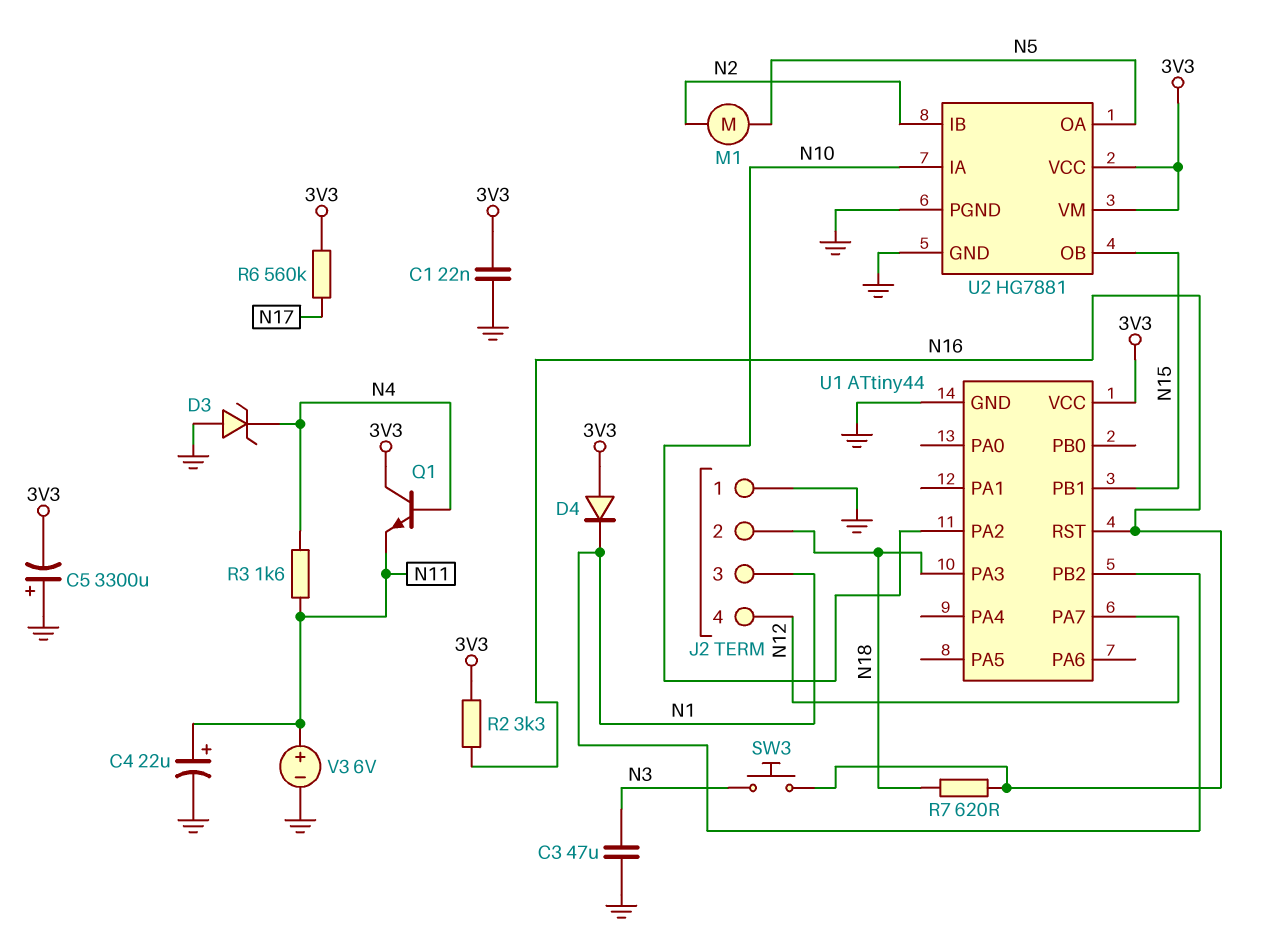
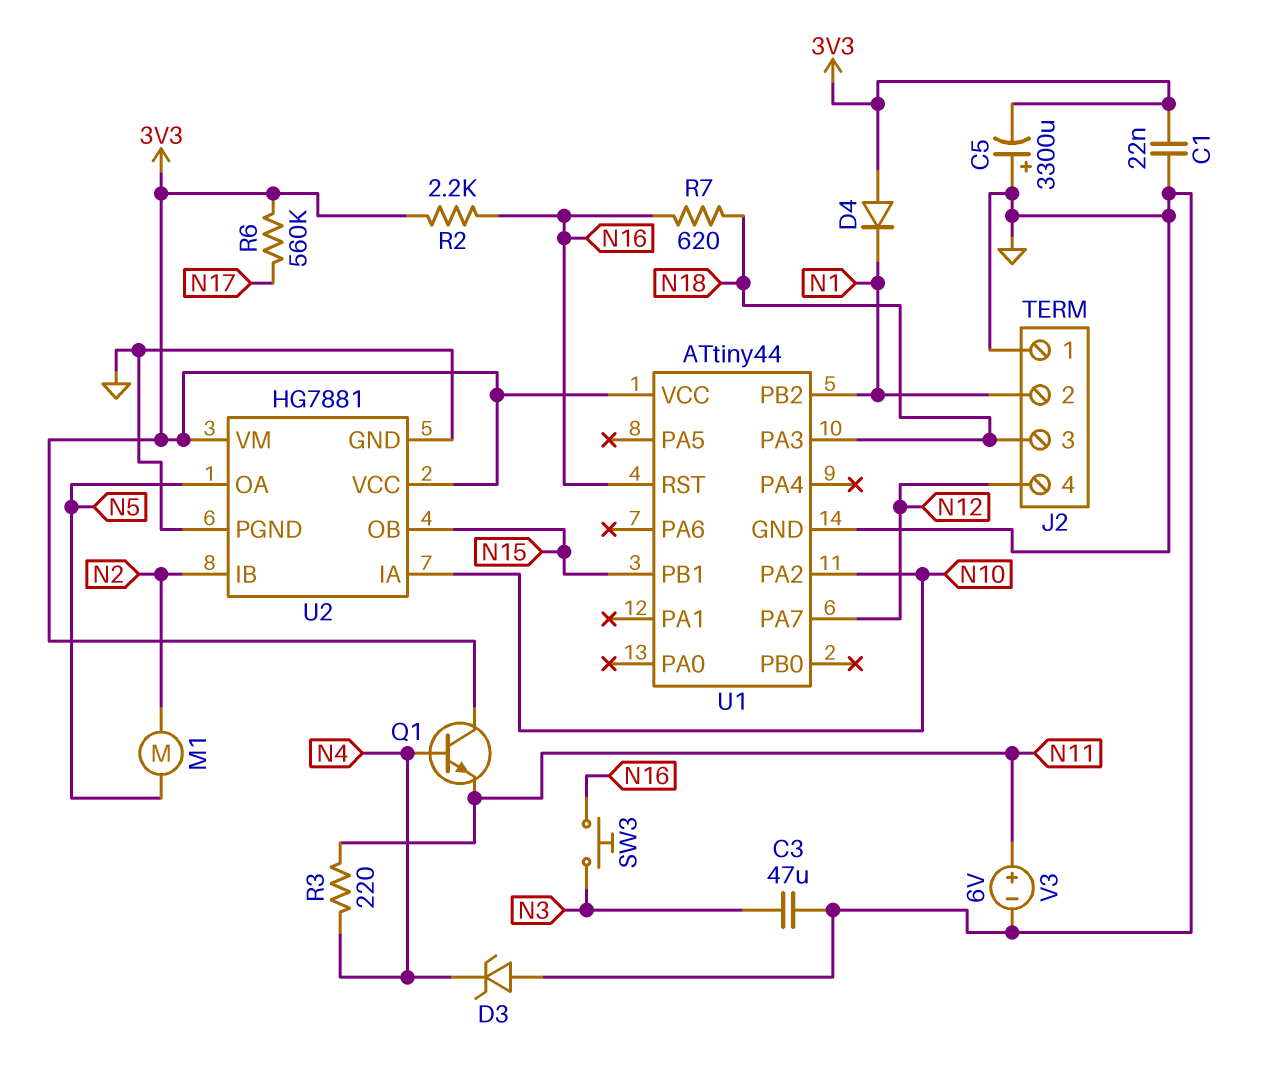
C4: 22uF (plus N11, minus GND) -> none
J2 pin 2: N18 -> N1
J2 pin 3: N1 -> N18
R2: 3.3k (3V3, N16) -> 2.2k (3V3, N16)
R3: 1.6k (N4, N11) -> 220 (N4, N11)

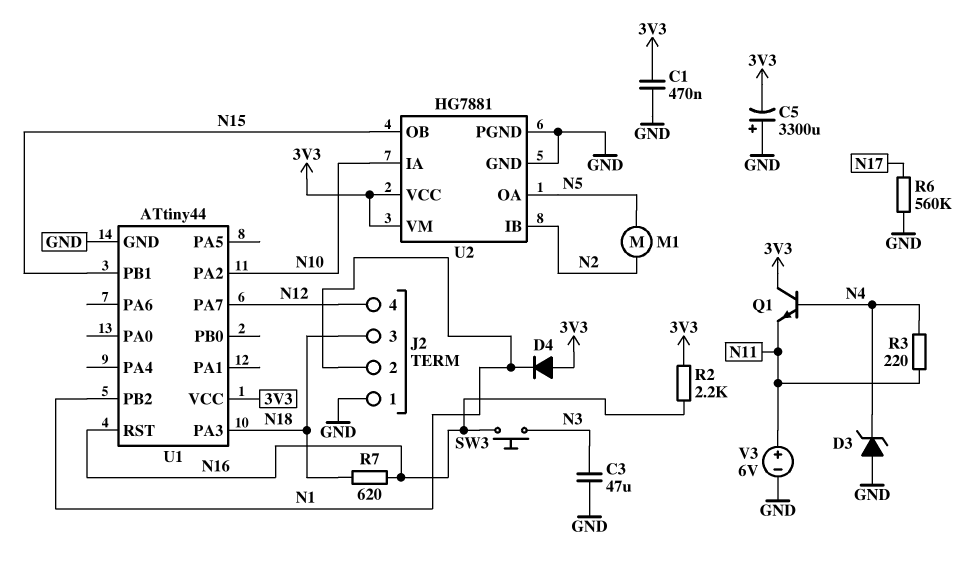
C1: 22nF (3V3, GND) -> 470nF (3V3, GND)
R6: 560k (3V3, N17) -> 560k (GND, N17)

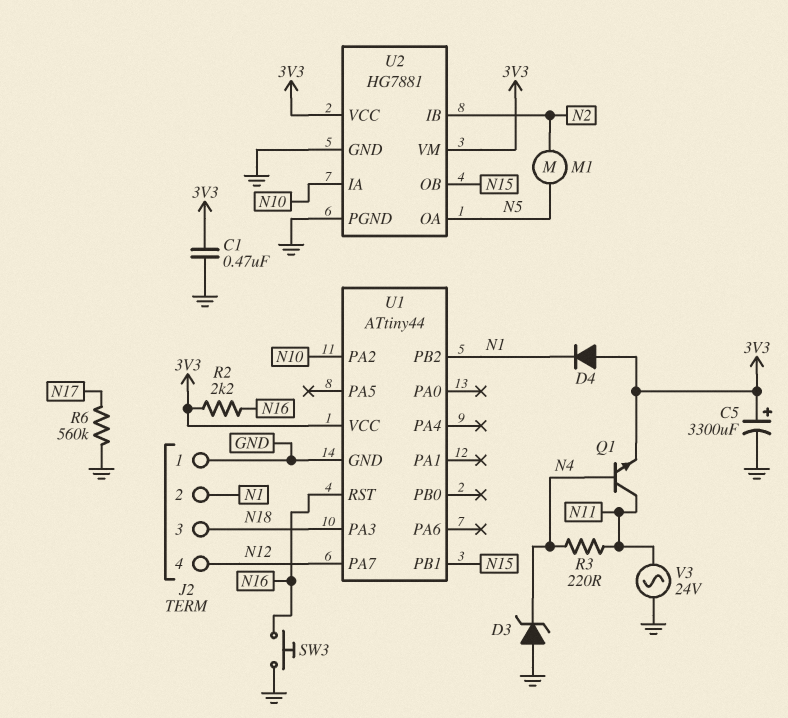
C3: 47uF (GND, N3) -> none
C5: 3300uF (plus GND, minus 3V3) -> 3300uF (plus 3V3, minus GND)
Q1: NPN (B N4, C 3V3, E N11) -> NPN (B N4, C N11, E 3V3)
R7: 620 (N16, N18) -> none
SW3: button (N3, N16) -> button (GND, N16)
V3: 6V (plus N11, minus GND) -> AC 24V (GND, N11)

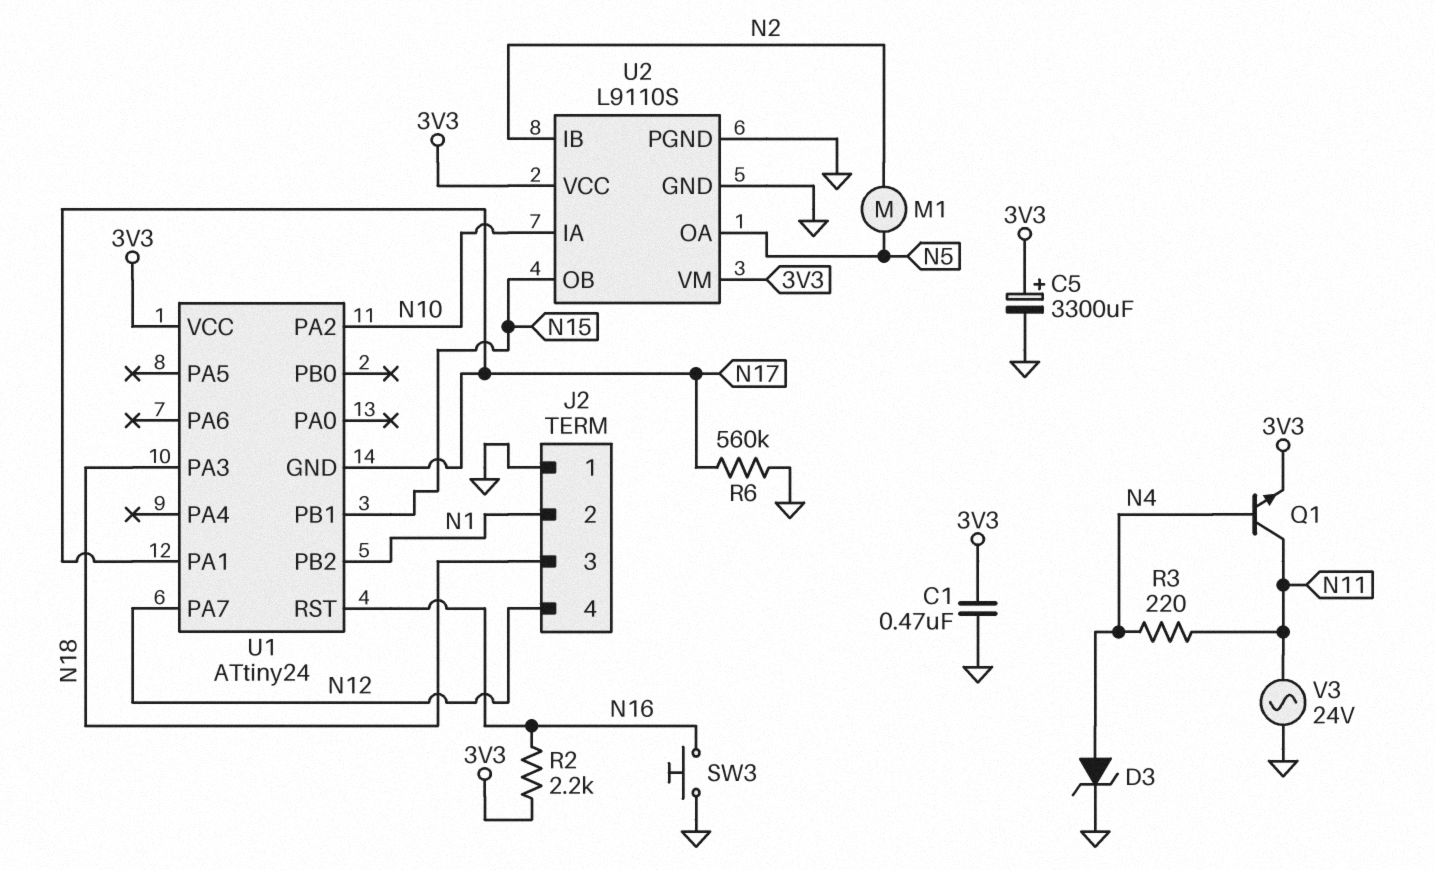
D3: zener (A GND, K N4) -> zener (A N4, K GND)
D4: diode (A 3V3, K N1) -> none
U1: ATtiny44 -> ATtiny24
U1 pin GND: GND -> N17
U1 pin PA1: none -> N17
U2: HG7881 -> L9110S

